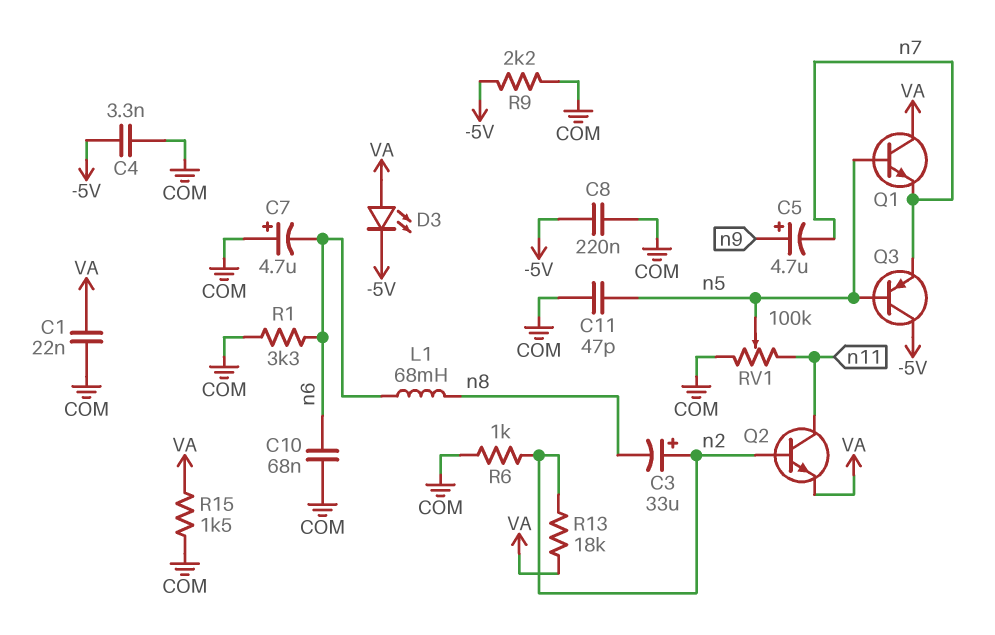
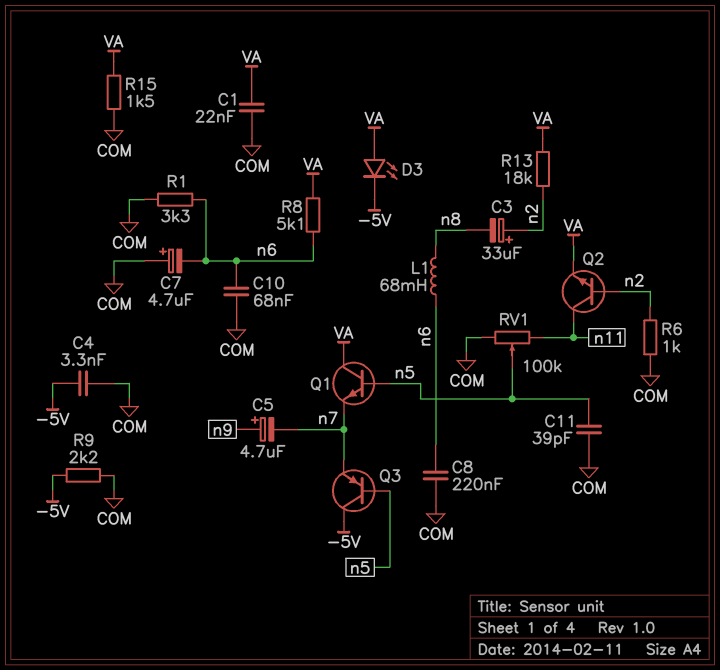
C8: 220nF (-5V, COM) -> 220nF (COM, n6)
C11: 47pF (COM, n5) -> 39pF (COM, n5)
R8: none -> 5.1k (VA, n6)

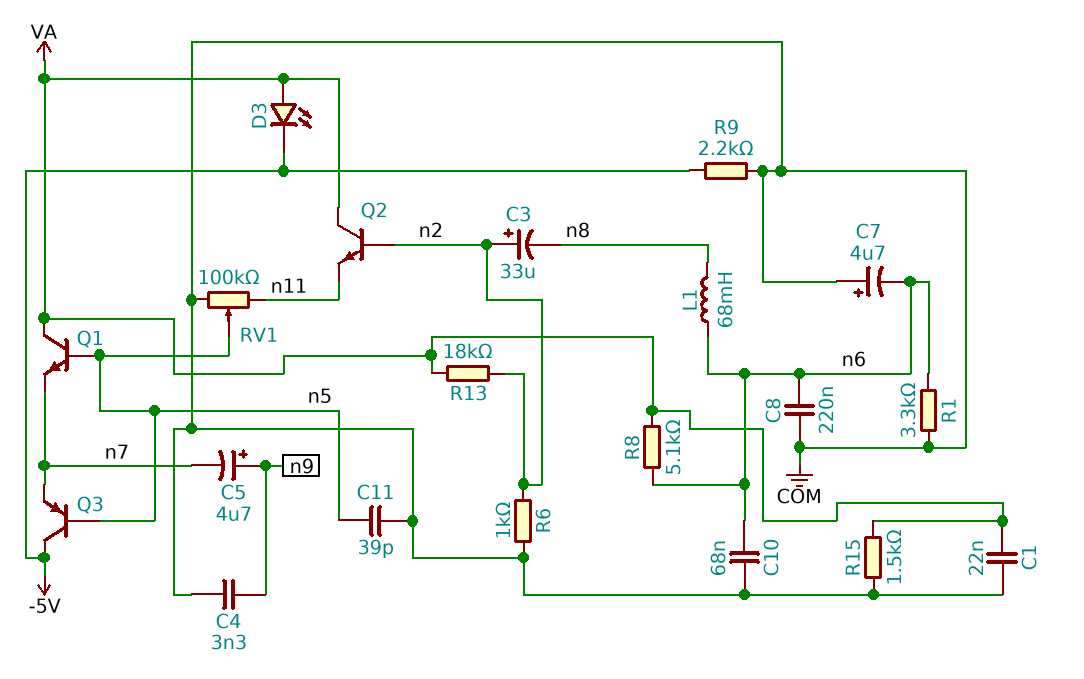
C4: 3.3nF (-5V, COM) -> 3.3nF (COM, n9)
Q2: NPN (B n2, C n11, E VA) -> NPN (B n2, C VA, E n11)

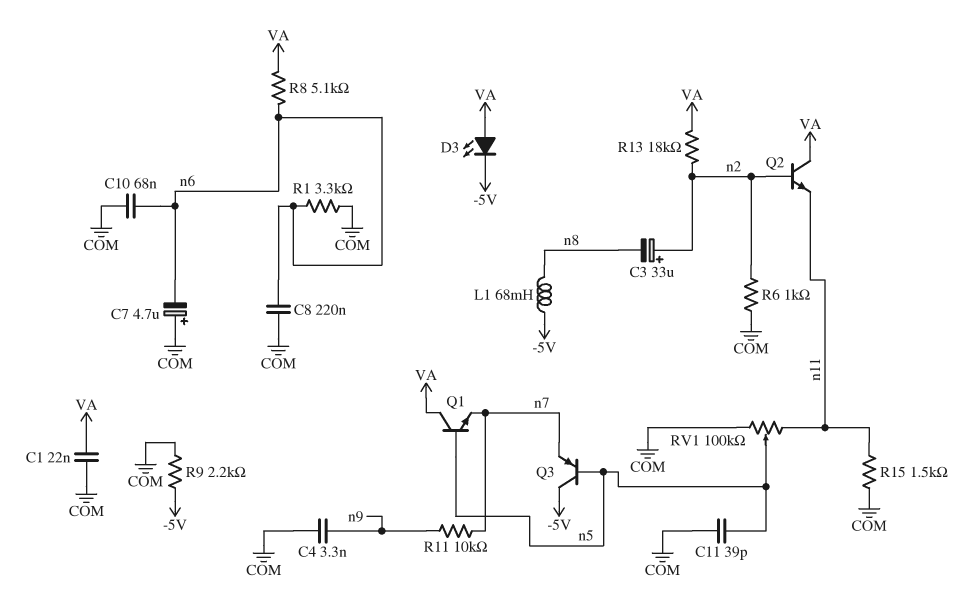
C5: 4.7uF (plus n9, minus n7) -> none
L1: 68mH (n6, n8) -> 68mH (-5V, n8)
R11: none -> 10k (n7, n9)
R15: 1.5k (COM, VA) -> 1.5k (COM, n11)

